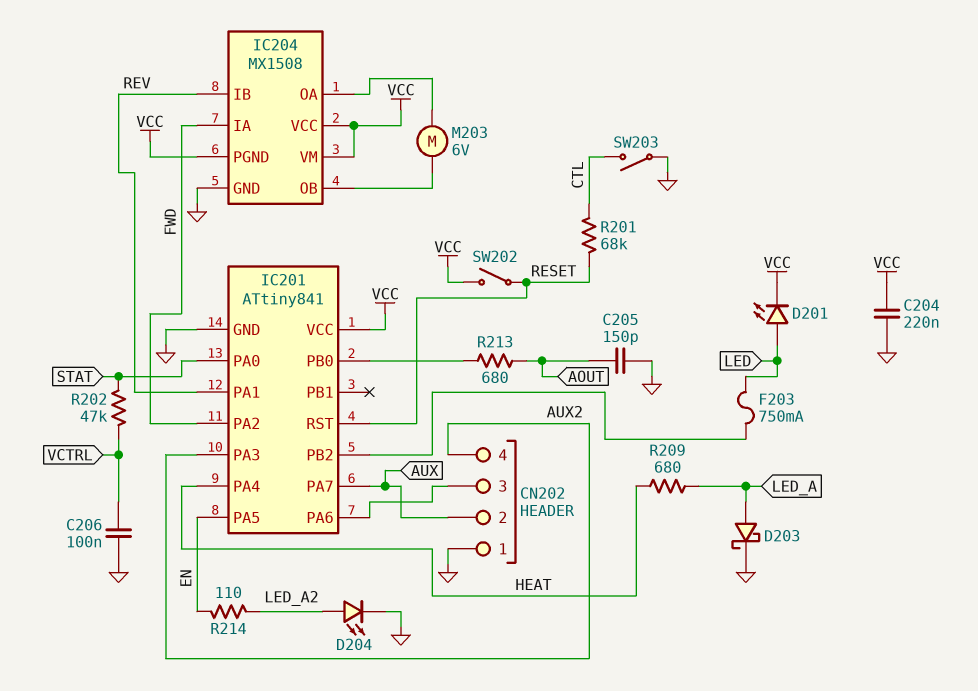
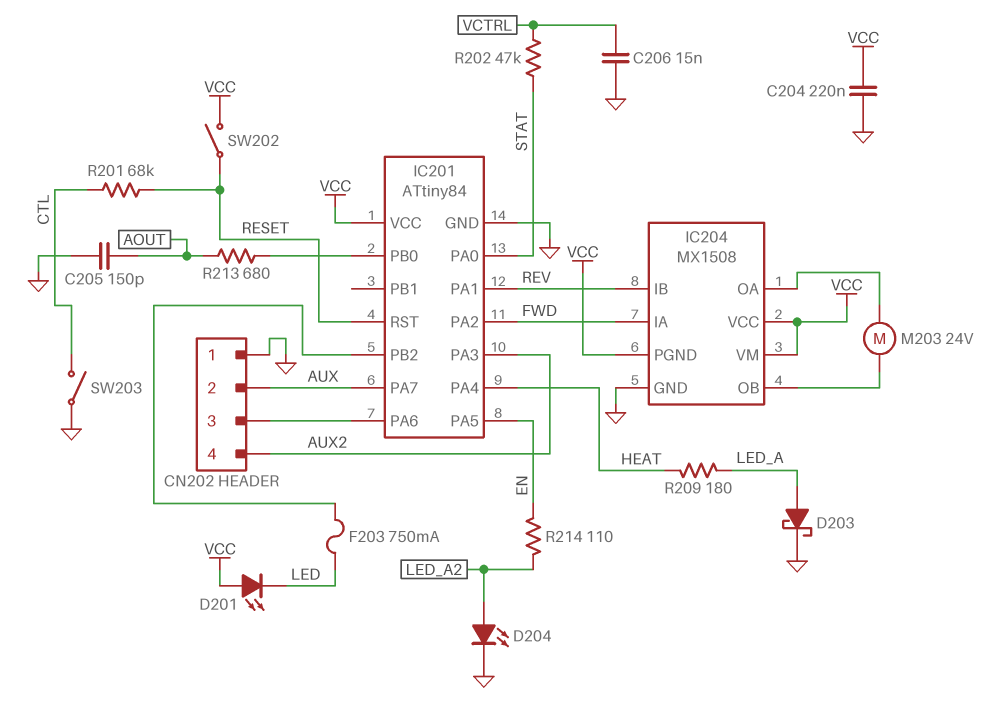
C206: 100nF (GND, VCTRL) -> 15nF (GND, VCTRL)
D201: LED (A LED, K VCC) -> LED (A VCC, K LED)
IC201: ATtiny841 -> ATtiny84
M203: motor 6V (IC204/OA, IC204/OB) -> motor 24V (IC204/OA, IC204/OB)
R209: 680 (HEAT, LED_A) -> 180 (HEAT, LED_A)

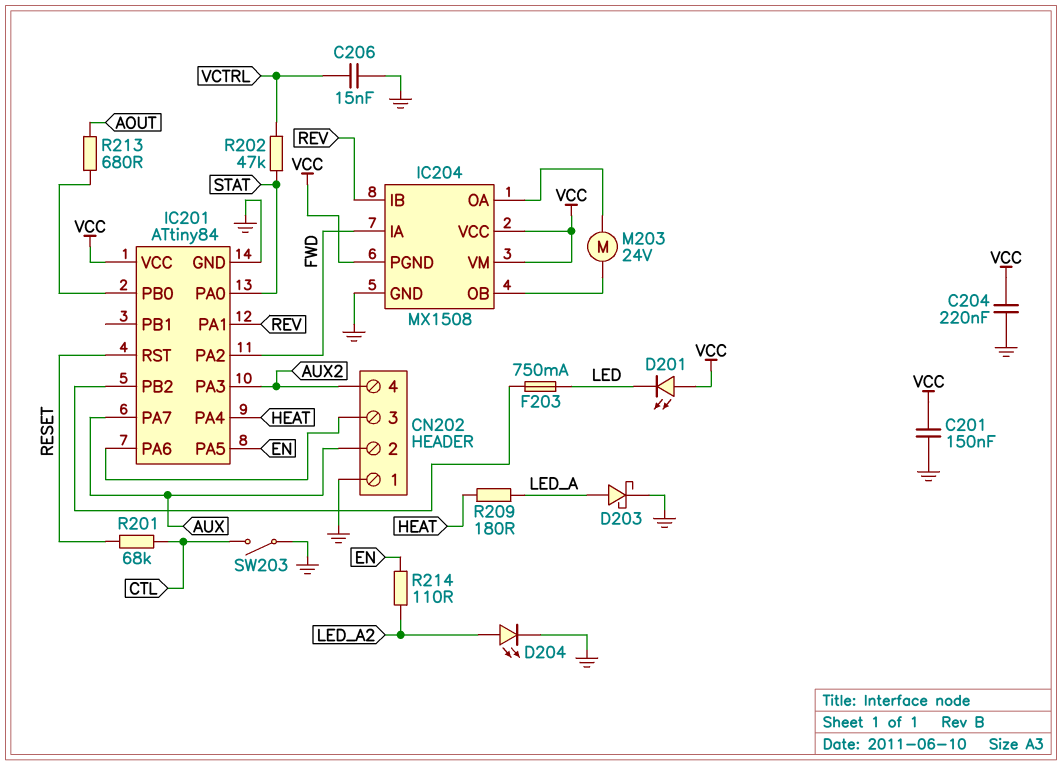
C201: none -> 150nF (GND, VCC)
C205: 150pF (AOUT, GND) -> none
SW202: switch (RESET, VCC) -> none

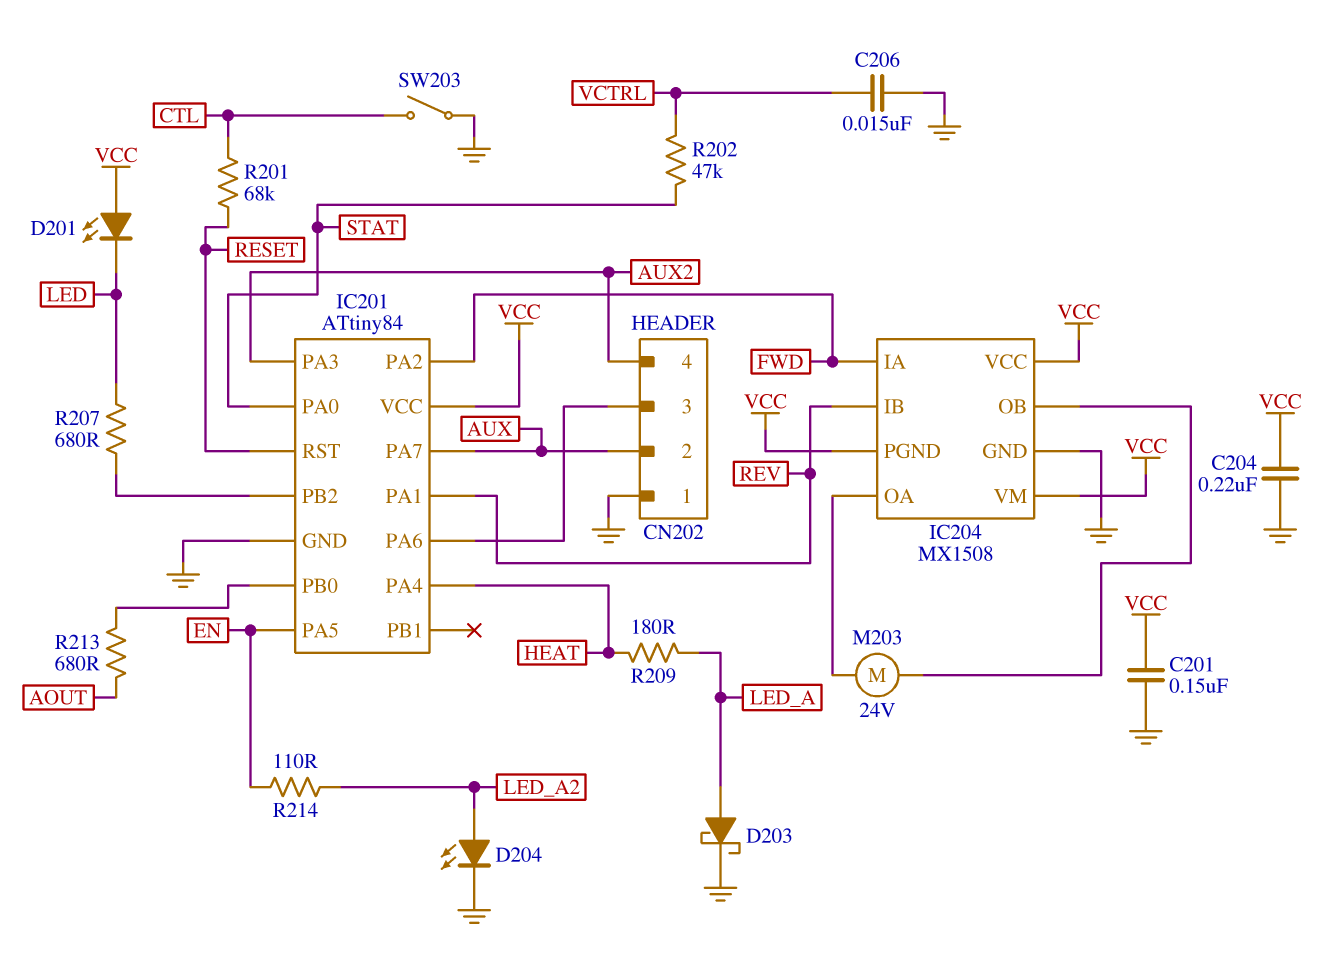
F203: 750mA (IC201/PB2, LED) -> none
R207: none -> 680 (IC201/PB2, LED)

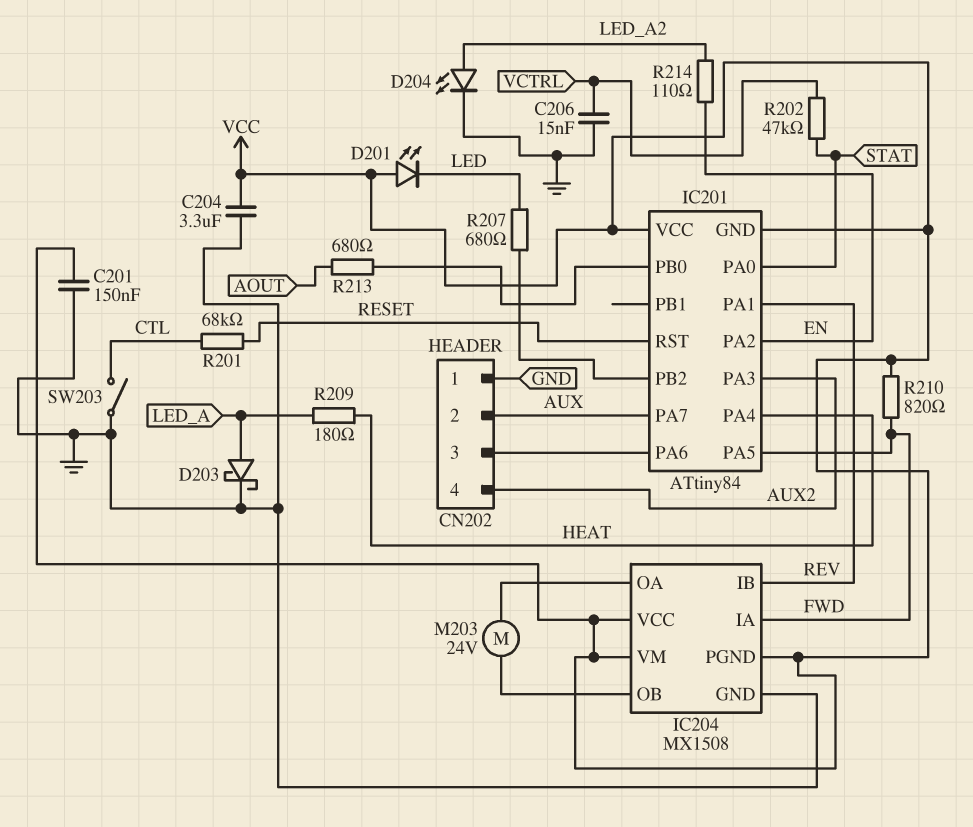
C204: 220nF (GND, VCC) -> 3.3uF (GND, VCC)
IC201 pin GND: GND -> VCC
IC201 pin PA2: FWD -> EN
IC201 pin PA5: EN -> FWD
R210: none -> 820 (FWD, VCC)

